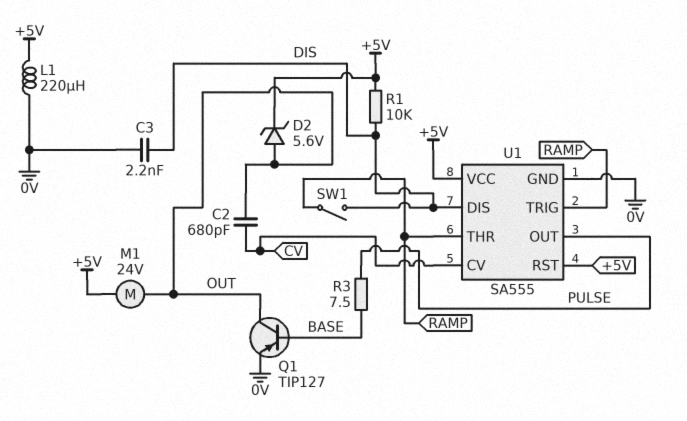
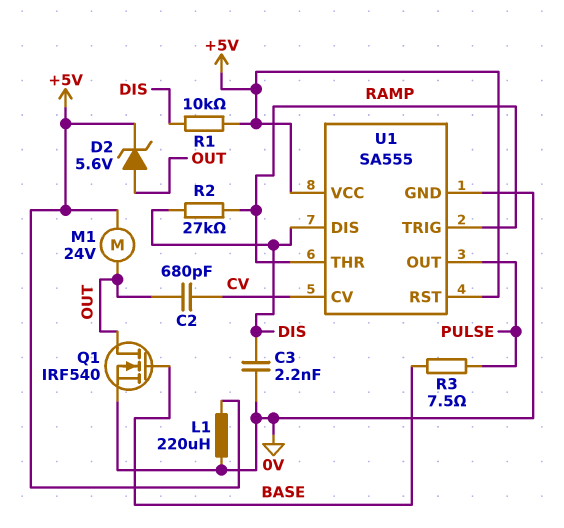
Q1: PNP TIP127 (B BASE, C OUT, E 0V) -> NMOS IRF540 (G BASE, D OUT, S 0V)
R2: none -> 27k (DIS, RAMP)
SW1: switch (DIS, RAMP) -> none

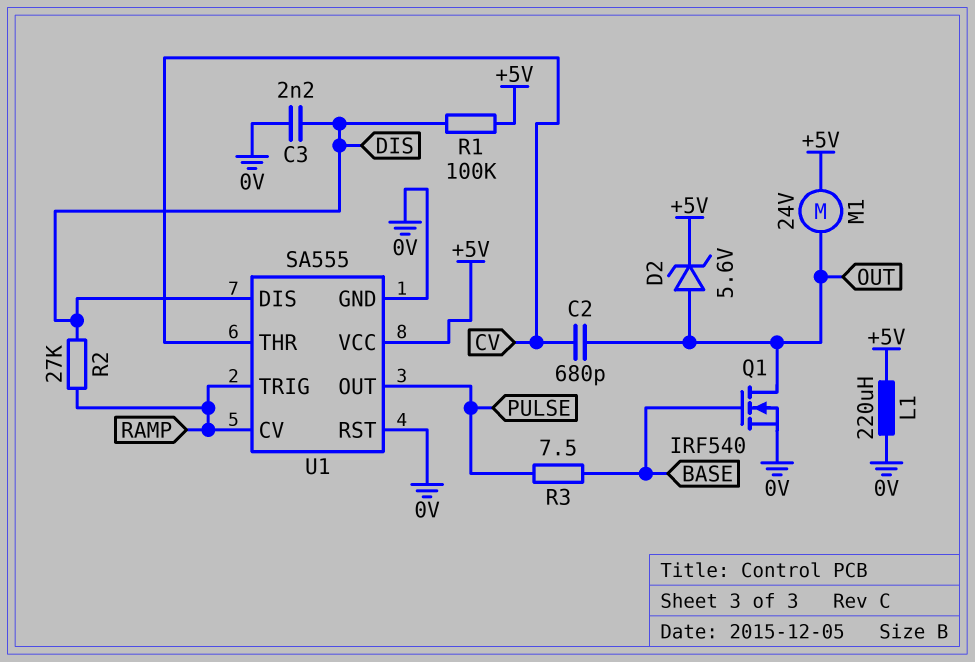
R1: 10k (+5V, DIS) -> 100k (+5V, DIS)
U1 pin CV: CV -> RAMP
U1 pin RST: +5V -> 0V
U1 pin THR: RAMP -> CV

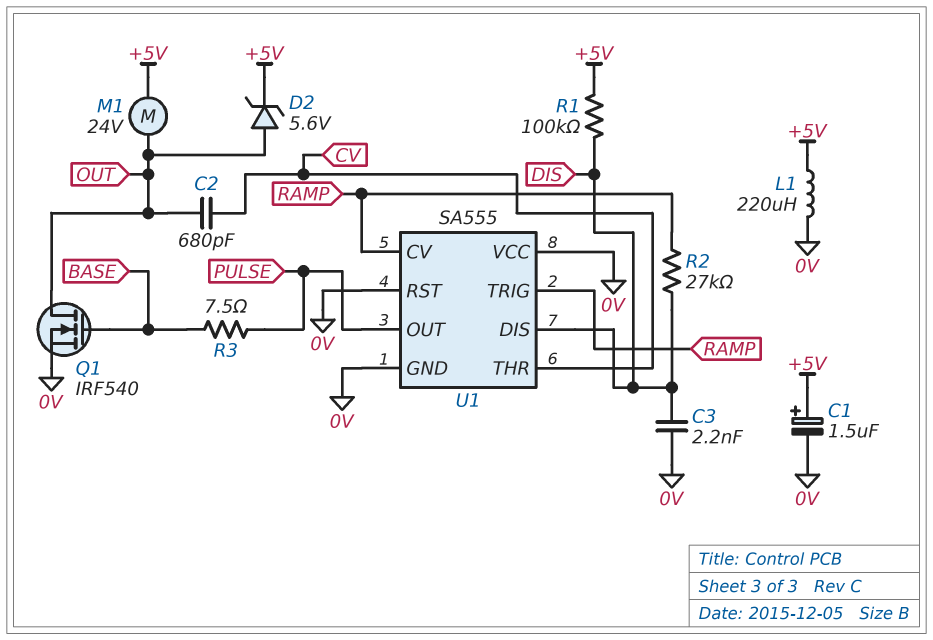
C1: none -> 1.5uF (plus +5V, minus 0V)
U1 pin VCC: +5V -> 0V

